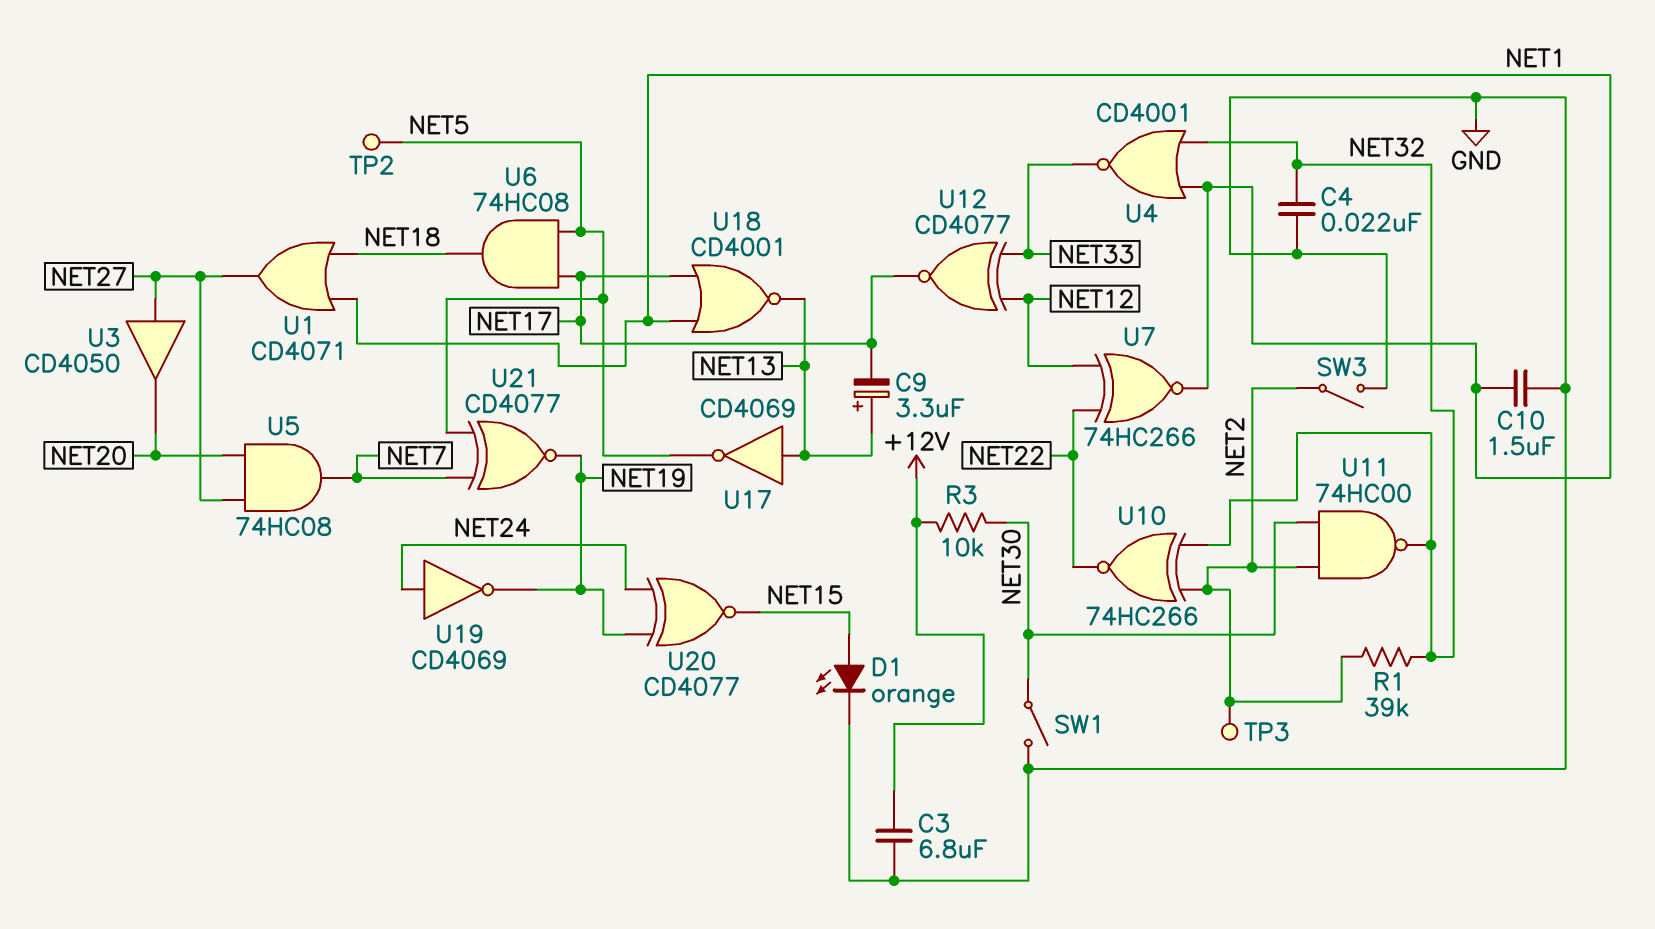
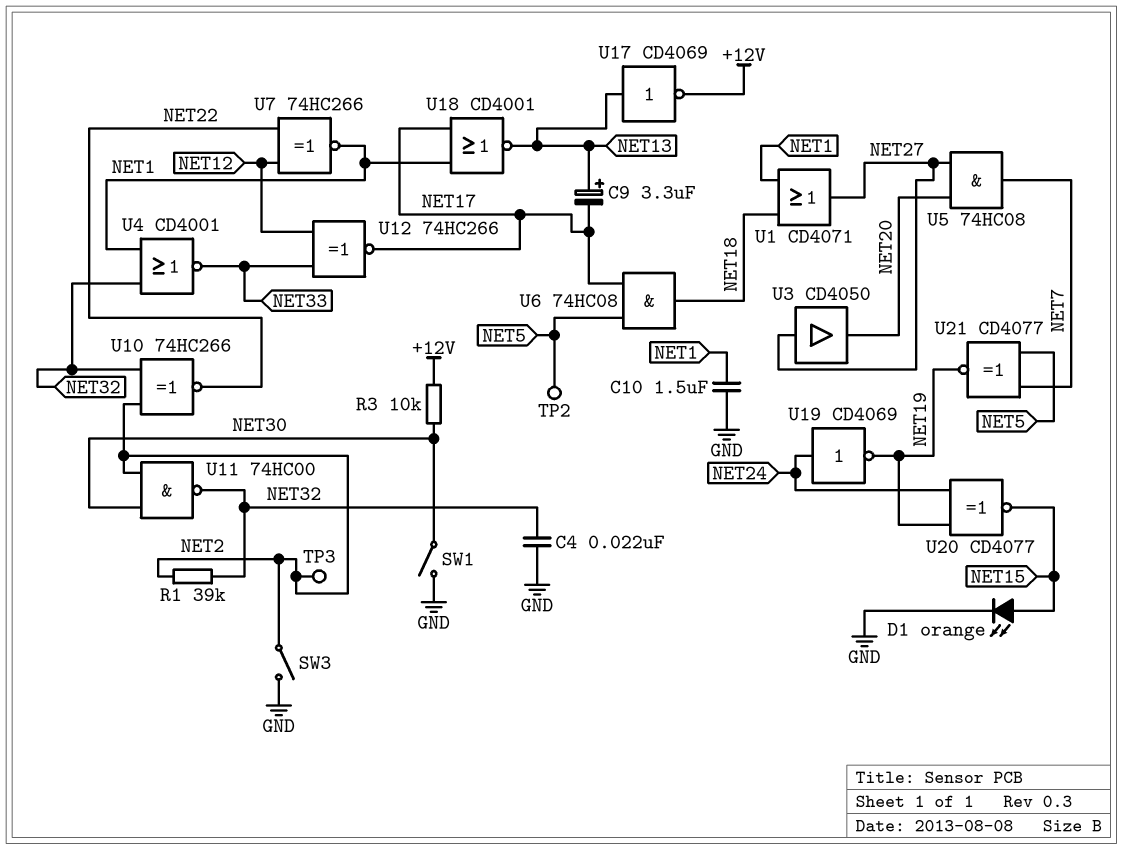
C3: 6.8uF (+12V, GND) -> none
U12: XNOR CD4077 (in NET12, in NET33, out NET17) -> XNOR 74HC266 (in NET12, in NET33, out NET17)
U17: NOT CD4069 (in NET13, out NET5) -> NOT CD4069 (in NET13, out +12V)

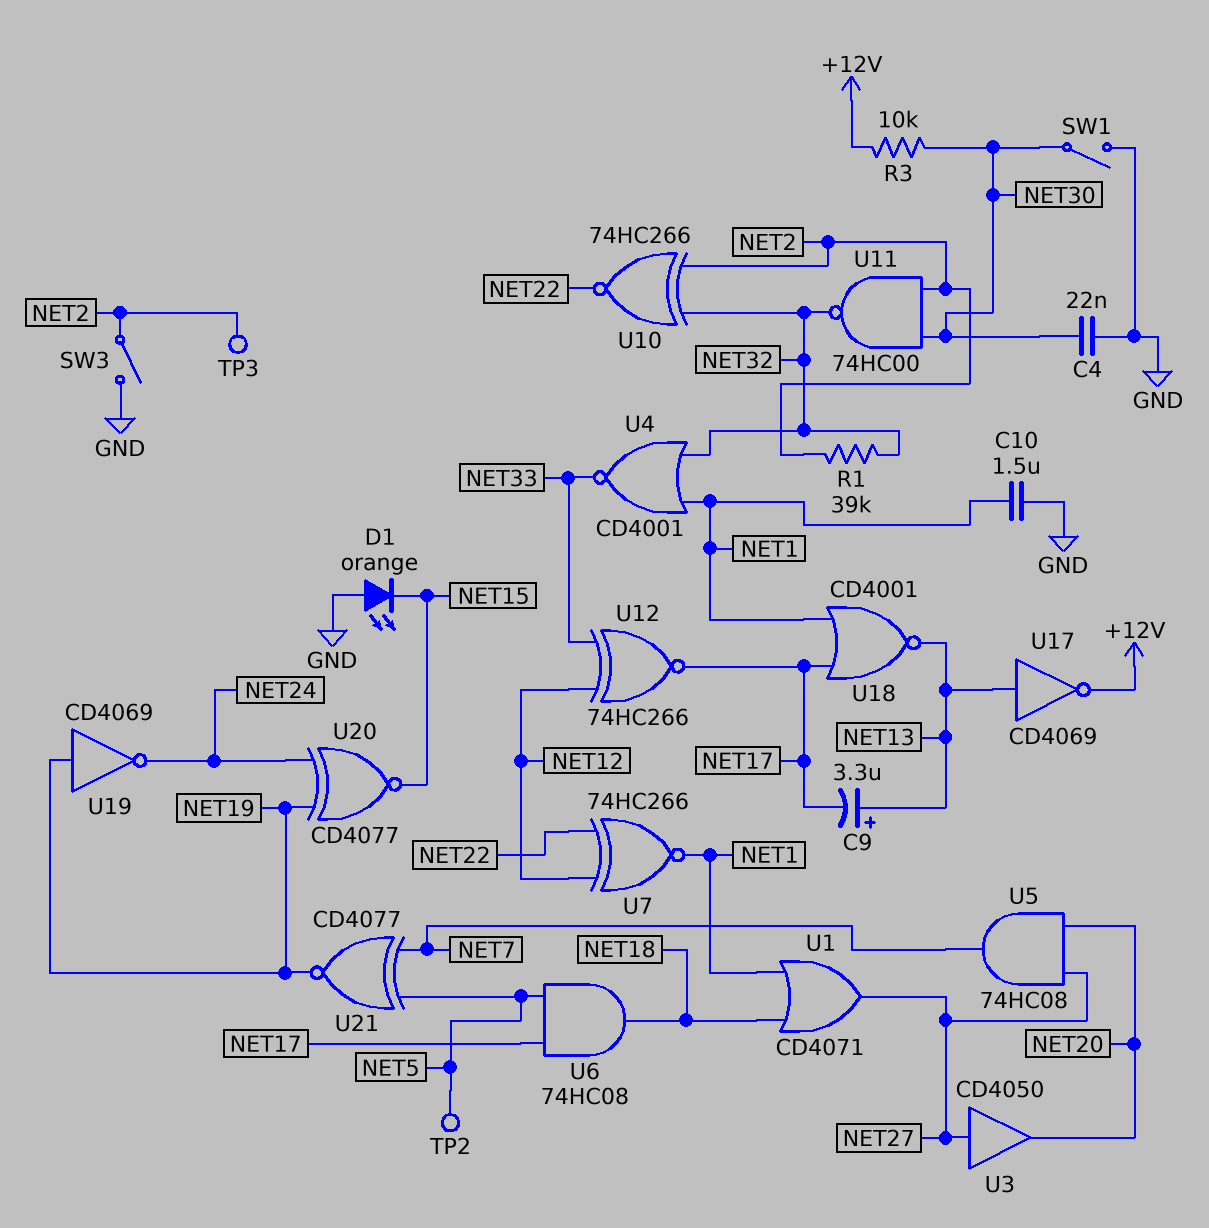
C4: 22nF (GND, NET32) -> 22nF (GND, NET30)
D1: LED orange (A NET15, K GND) -> LED orange (A GND, K NET15)
U19: NOT CD4069 (in NET24, out NET19) -> NOT CD4069 (in NET19, out NET24)

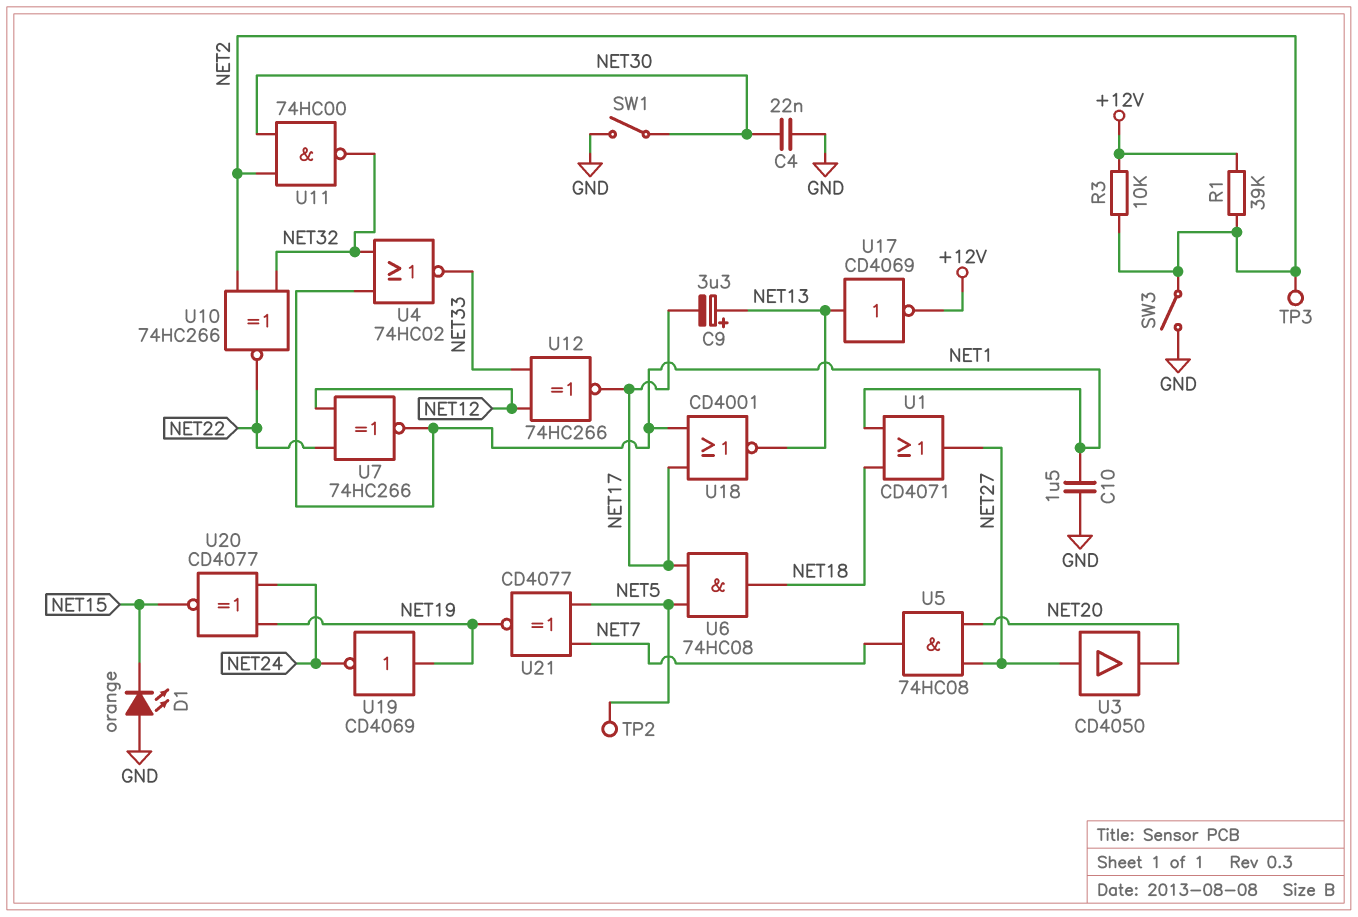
R1: 39k (NET2, NET32) -> 39k (+12V, NET2)
R3: 10k (+12V, NET30) -> 10k (+12V, NET2)
U4: NOR CD4001 (in NET1, in NET32, out NET33) -> NOR 74HC02 (in NET1, in NET32, out NET33)

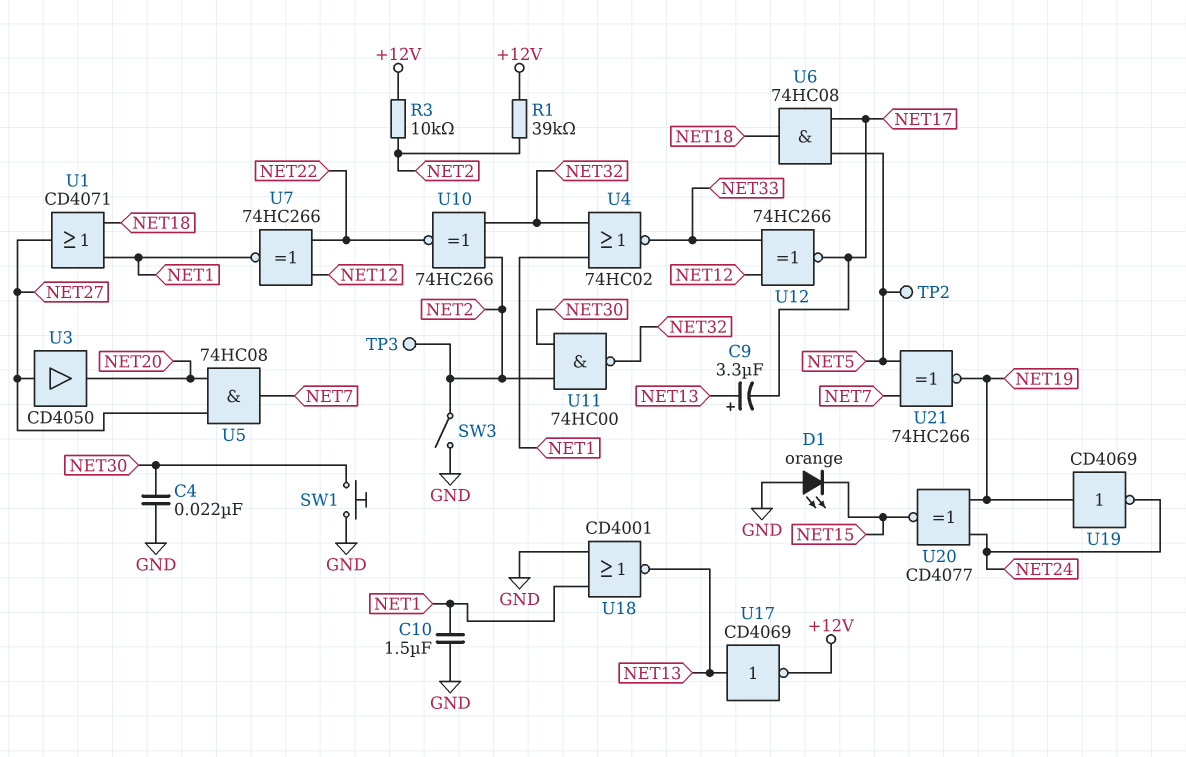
SW1: switch (GND, NET30) -> button (GND, NET30)
U18: NOR CD4001 (in NET1, in NET17, out NET13) -> NOR CD4001 (in GND, in NET1, out NET13)
U21: XNOR CD4077 (in NET5, in NET7, out NET19) -> XNOR 74HC266 (in NET5, in NET7, out NET19)

